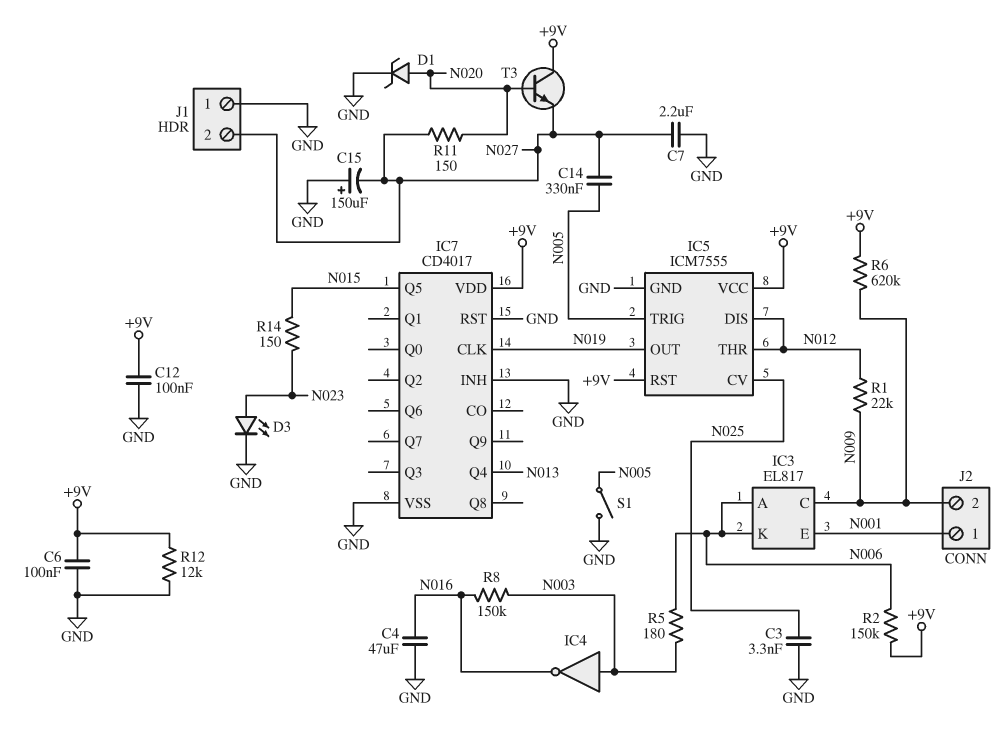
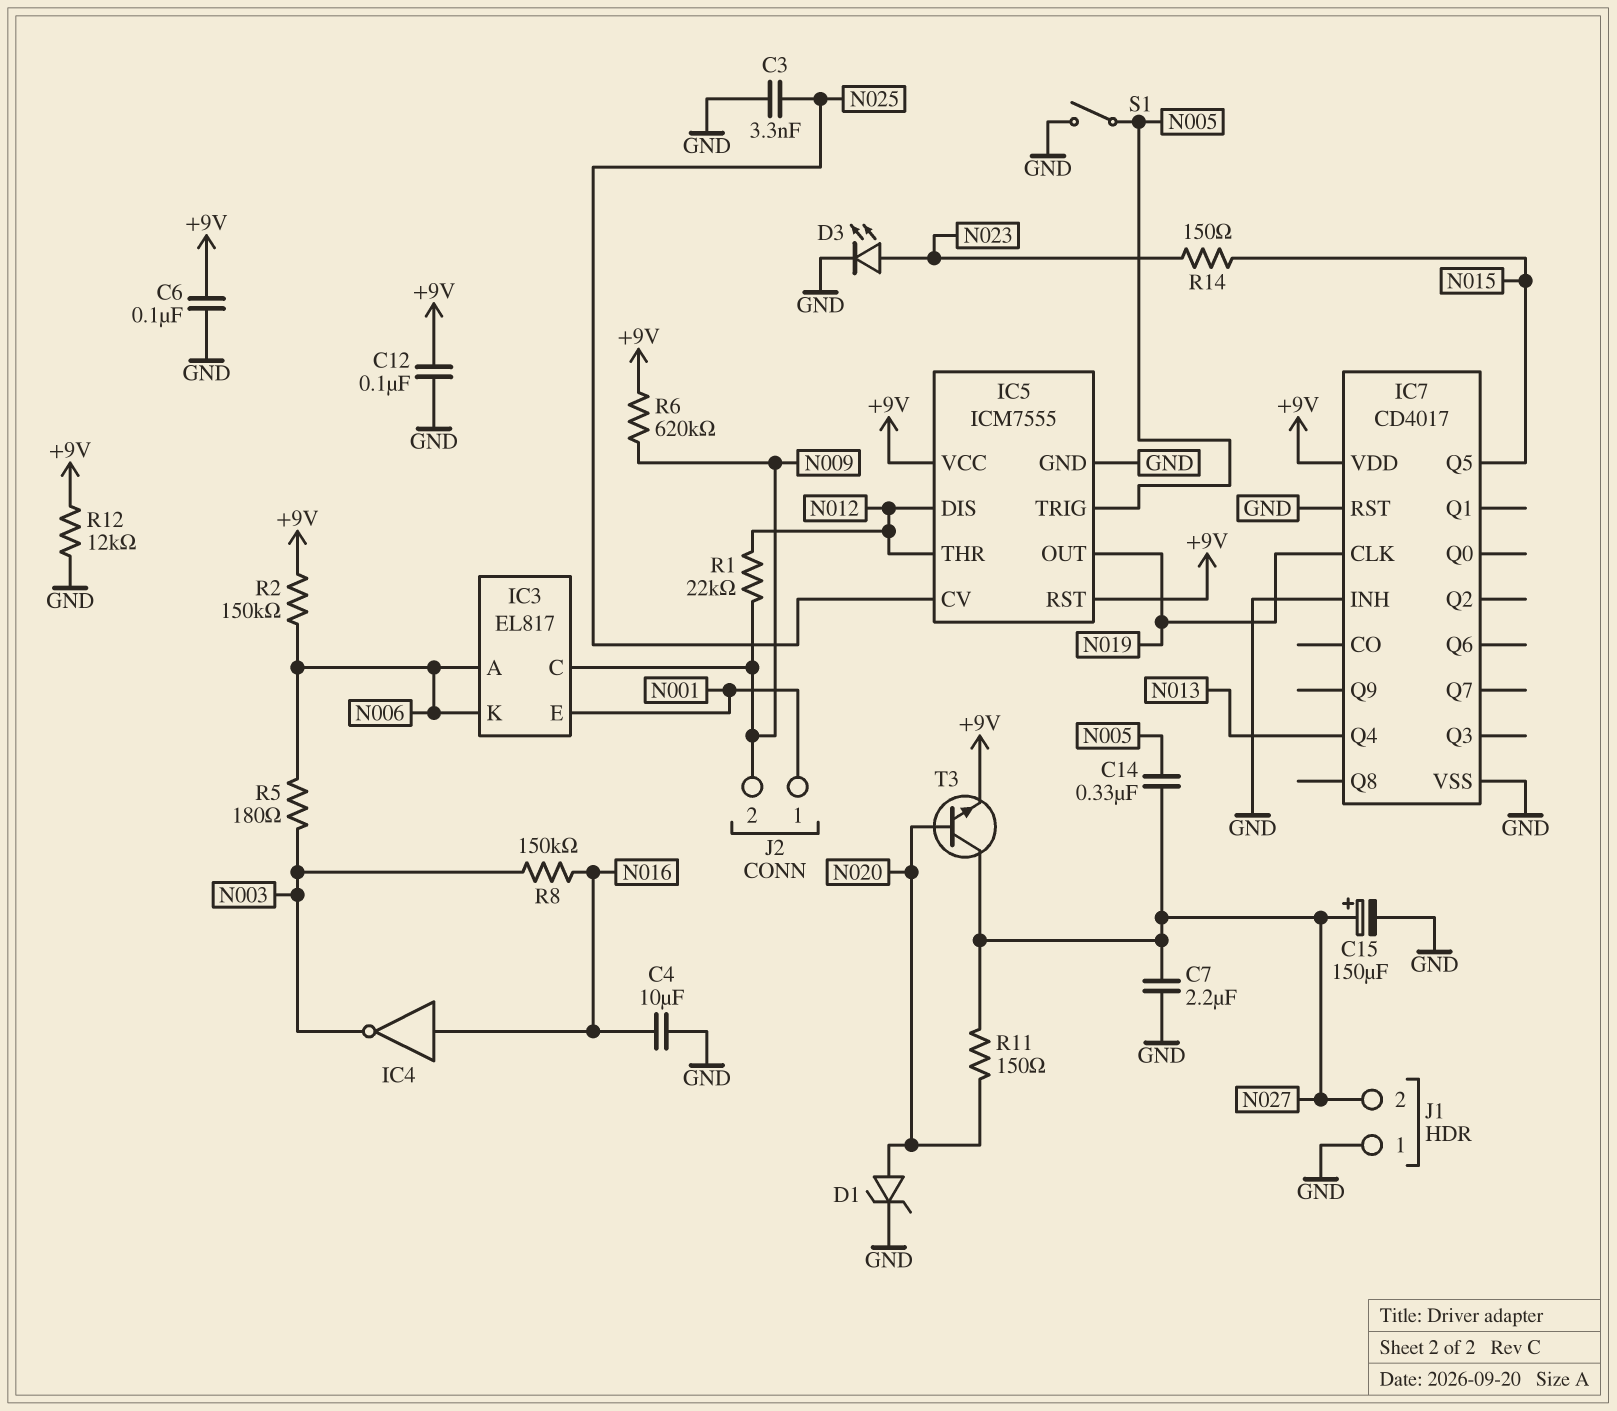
C4: 47uF (GND, N016) -> 10uF (GND, N016)
C15: 150uF (plus GND, minus N027) -> 150uF (plus N027, minus GND)
IC4: NOT (in N003, out N016) -> NOT (in N016, out N003)
T3: NPN (B N020, C +9V, E N027) -> NPN (B N020, C N027, E +9V)

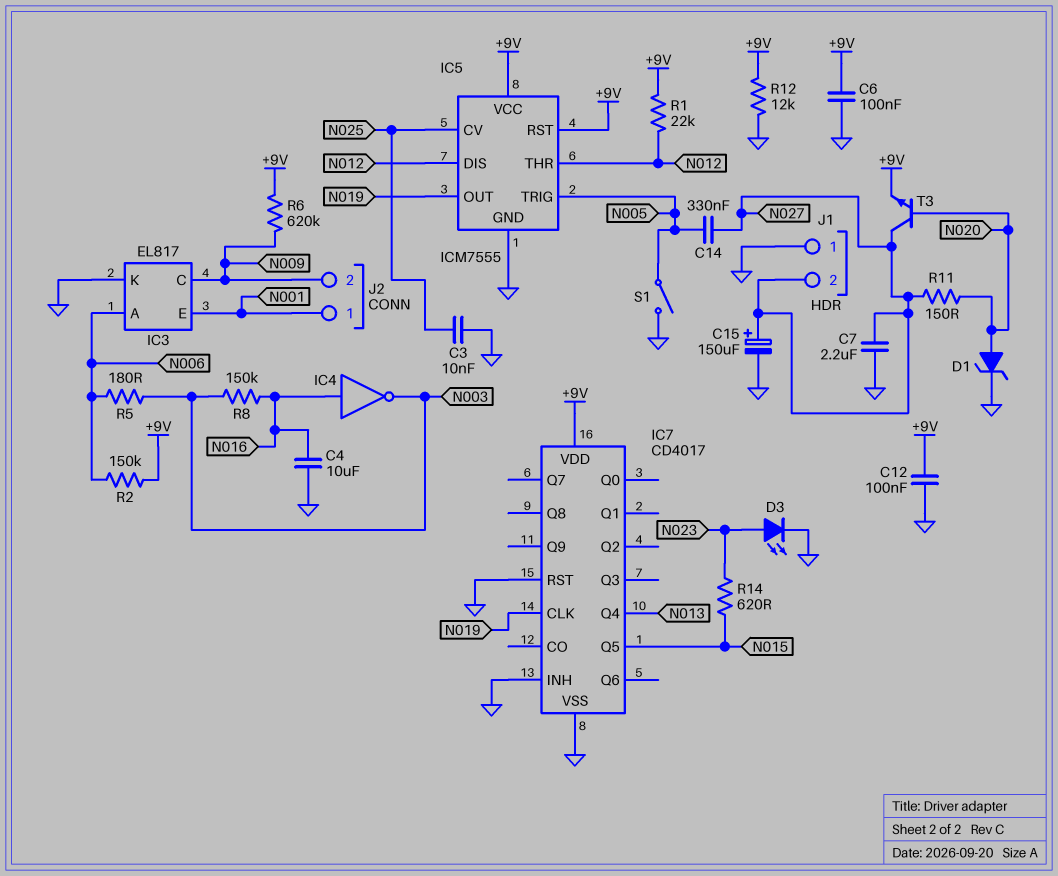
C3: 3.3nF (GND, N025) -> 10nF (GND, N025)
IC3 pin K: N006 -> GND
R1: 22k (N009, N012) -> 22k (+9V, N012)
R14: 150 (N015, N023) -> 620 (N015, N023)

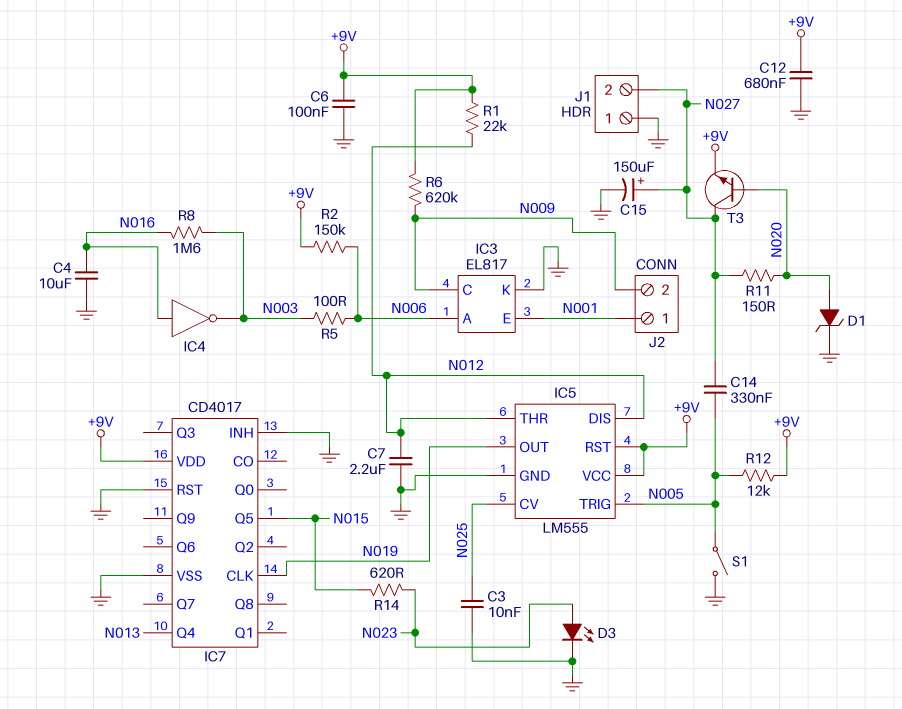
C7: 2.2uF (GND, N027) -> 2.2uF (GND, N012)
C12: 100nF (+9V, GND) -> 680nF (+9V, GND)
IC5: ICM7555 -> LM555
R5: 180 (N003, N006) -> 100 (N003, N006)
R8: 150k (N003, N016) -> 1.6M (N003, N016)
R12: 12k (+9V, GND) -> 12k (+9V, N005)

